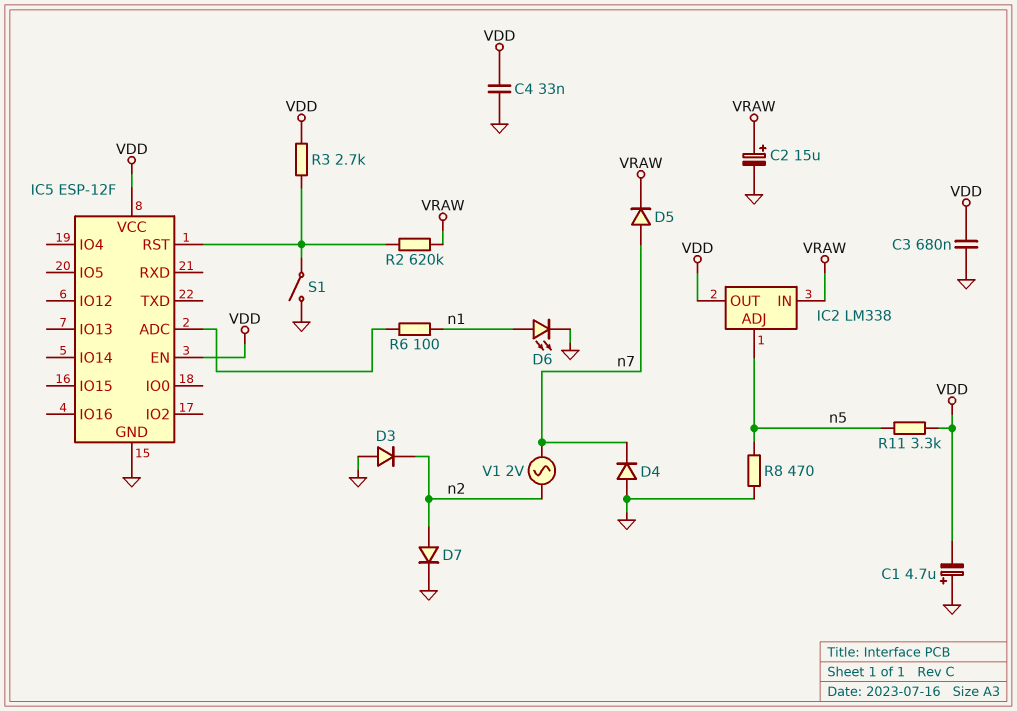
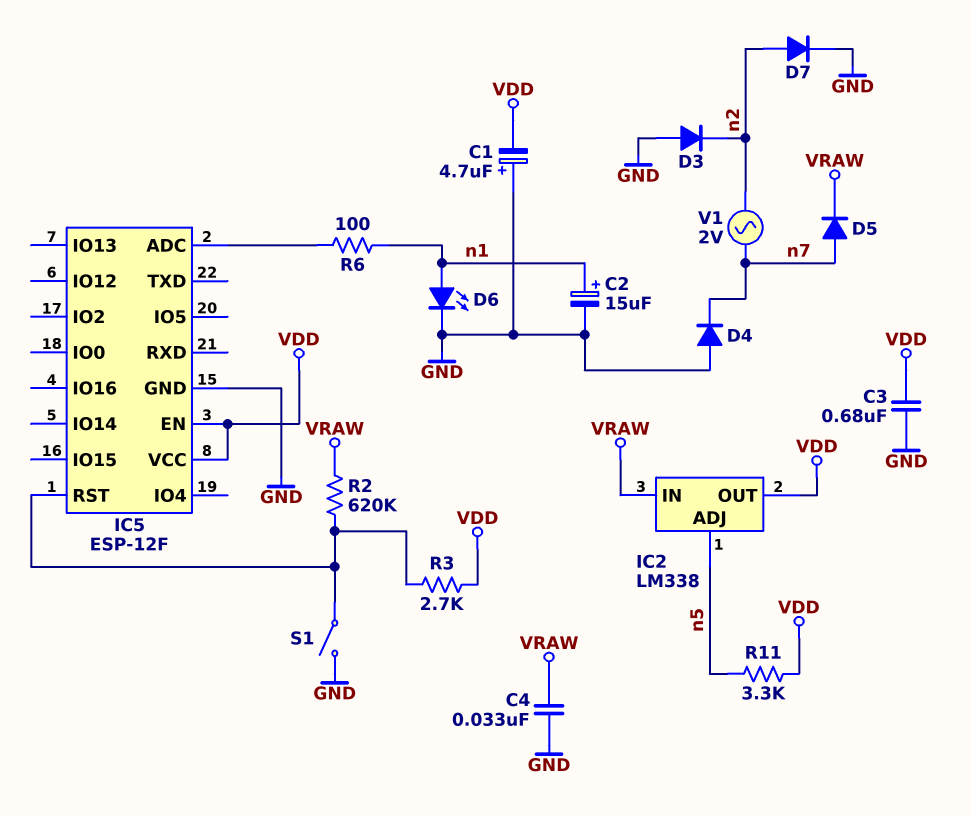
C2: 15uF (plus VRAW, minus GND) -> 15uF (plus n1, minus GND)
C4: 33nF (GND, VDD) -> 33nF (GND, VRAW)
R8: 470 (GND, n5) -> none

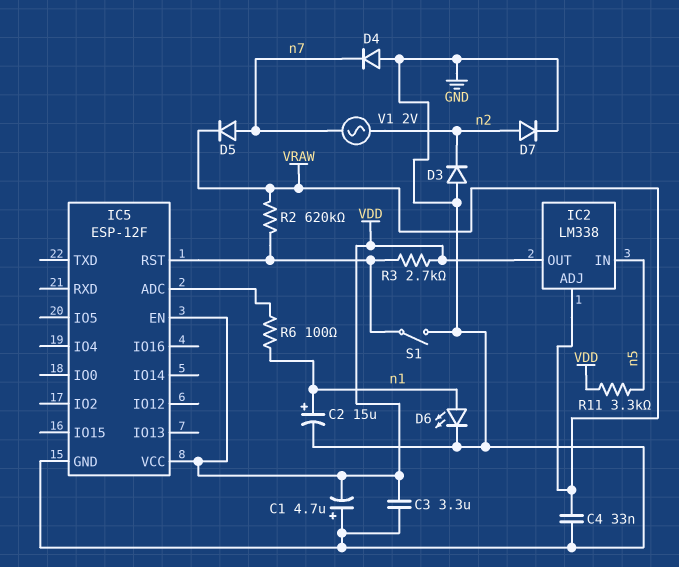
C3: 680nF (GND, VDD) -> 3.3uF (GND, VDD)
IC2 pin ADJ: n5 -> VRAW
IC2 pin IN: VRAW -> n5

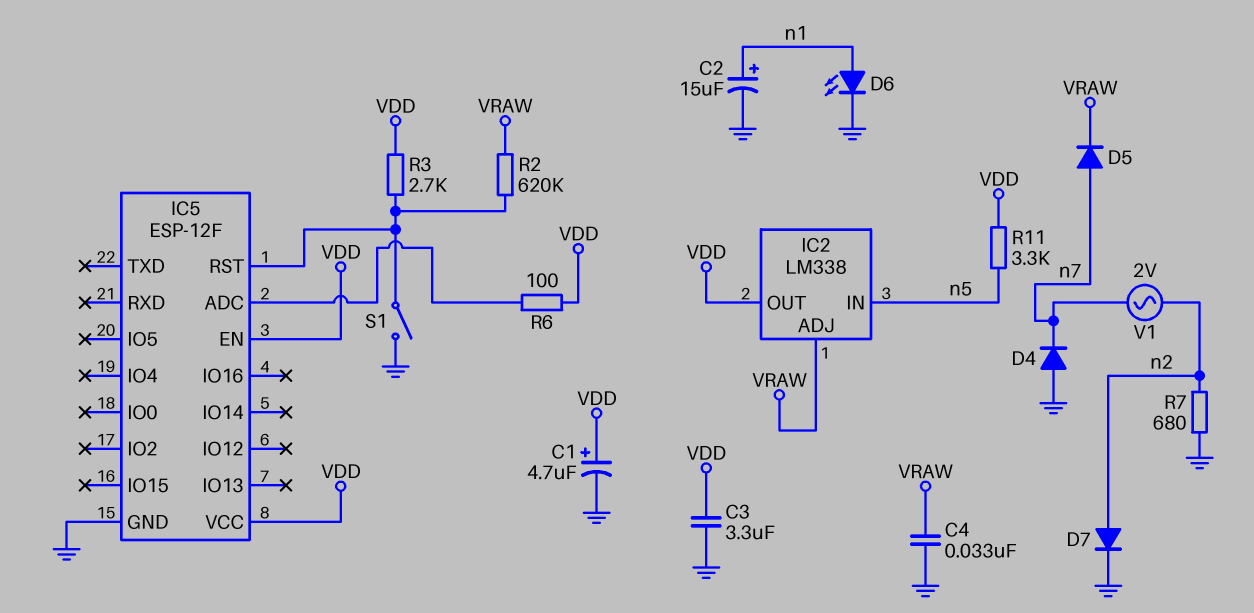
C1: 4.7uF (plus GND, minus VDD) -> 4.7uF (plus VDD, minus GND)
D3: diode (A GND, K n2) -> none
R6: 100 (IC5/ADC, n1) -> 100 (IC5/ADC, VDD)
R7: none -> 680 (GND, n2)

